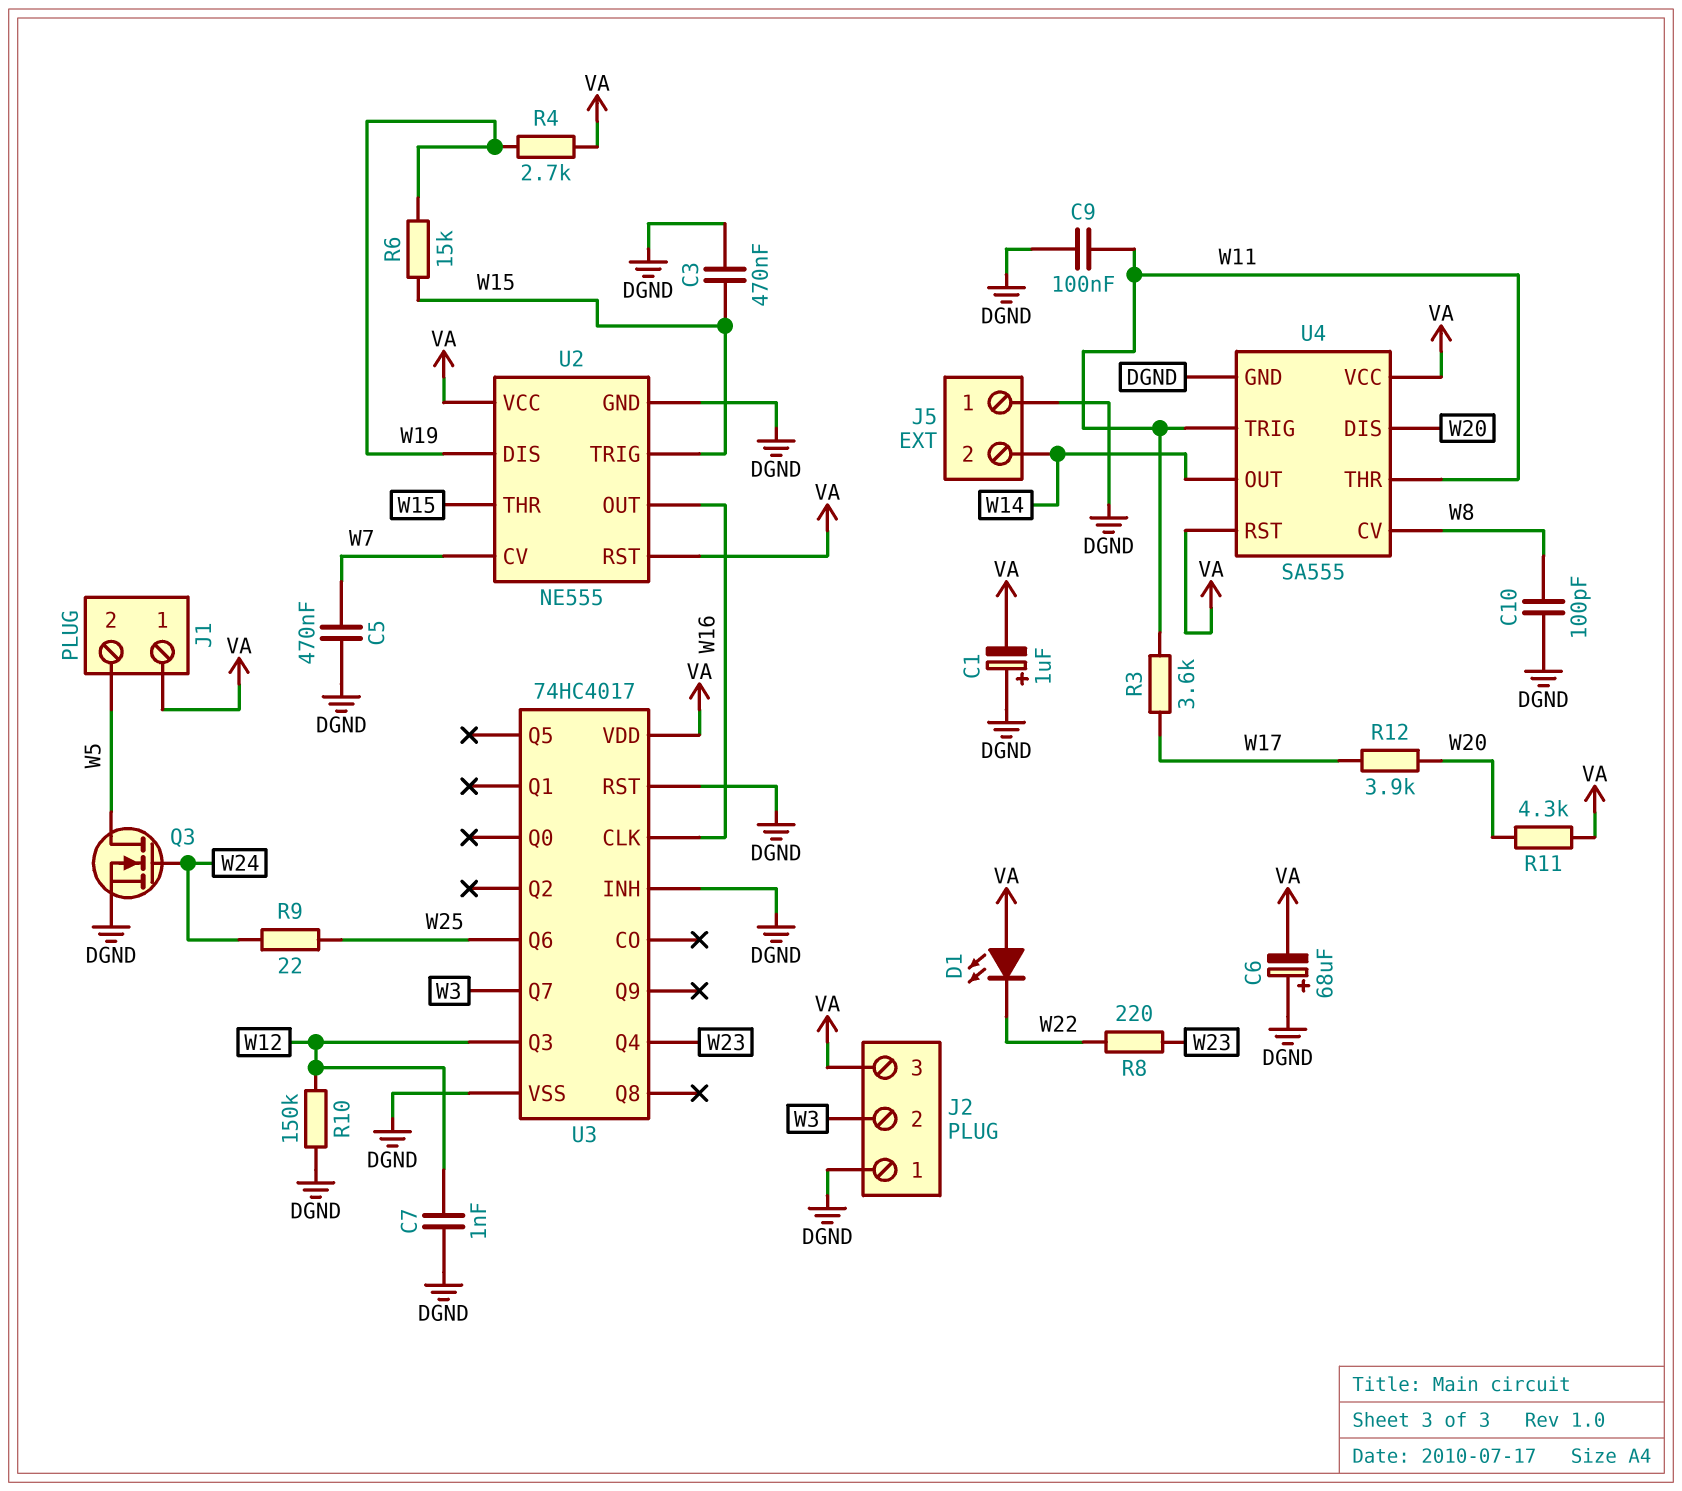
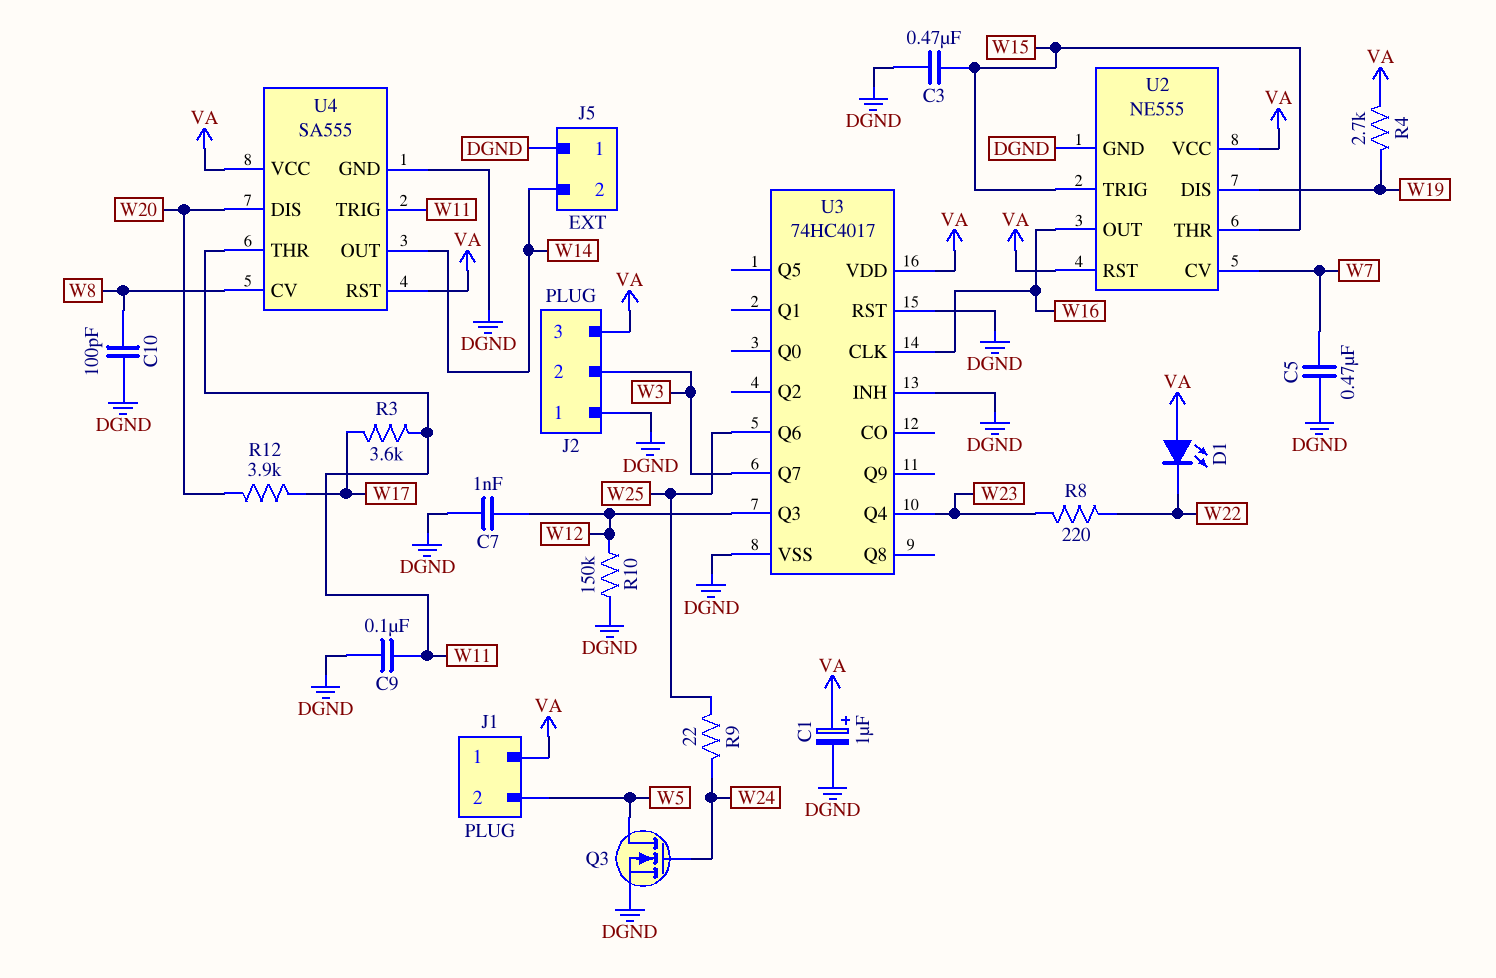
C1: 1uF (plus DGND, minus VA) -> 1uF (plus VA, minus DGND)
C6: 68uF (plus DGND, minus VA) -> none
R6: 15k (W15, W19) -> none
R11: 4.3k (VA, W20) -> none

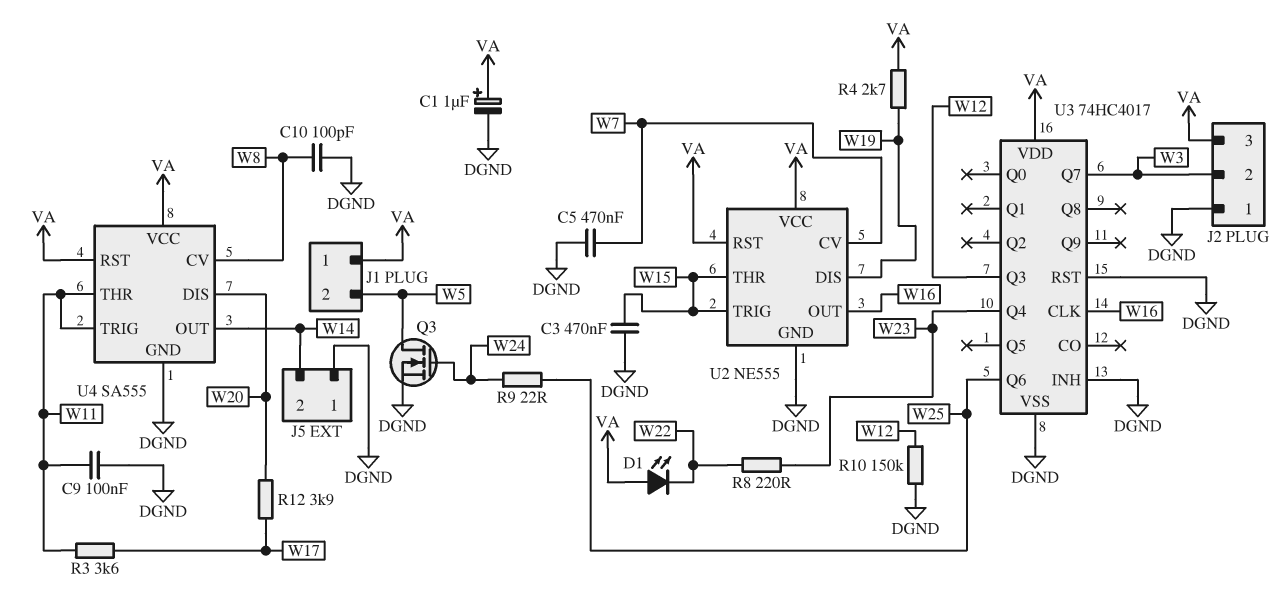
C7: 1nF (DGND, W12) -> none

